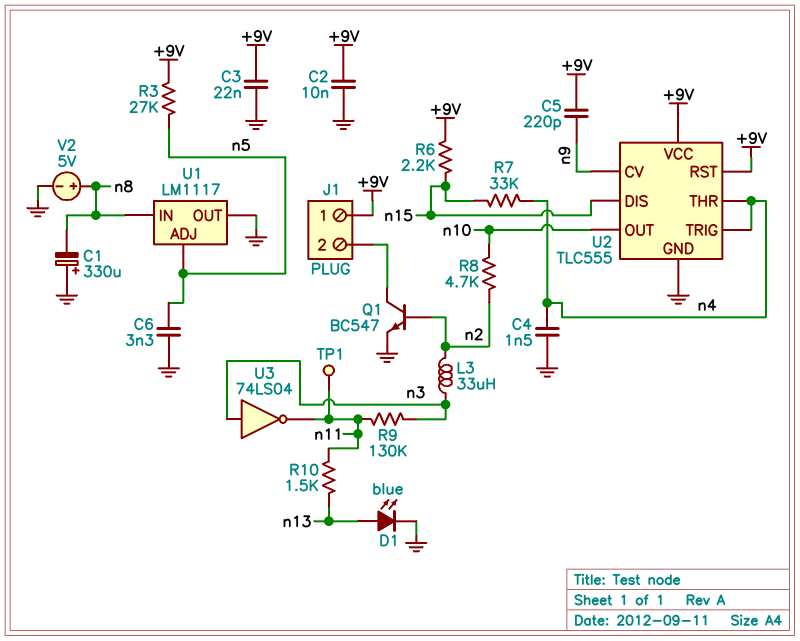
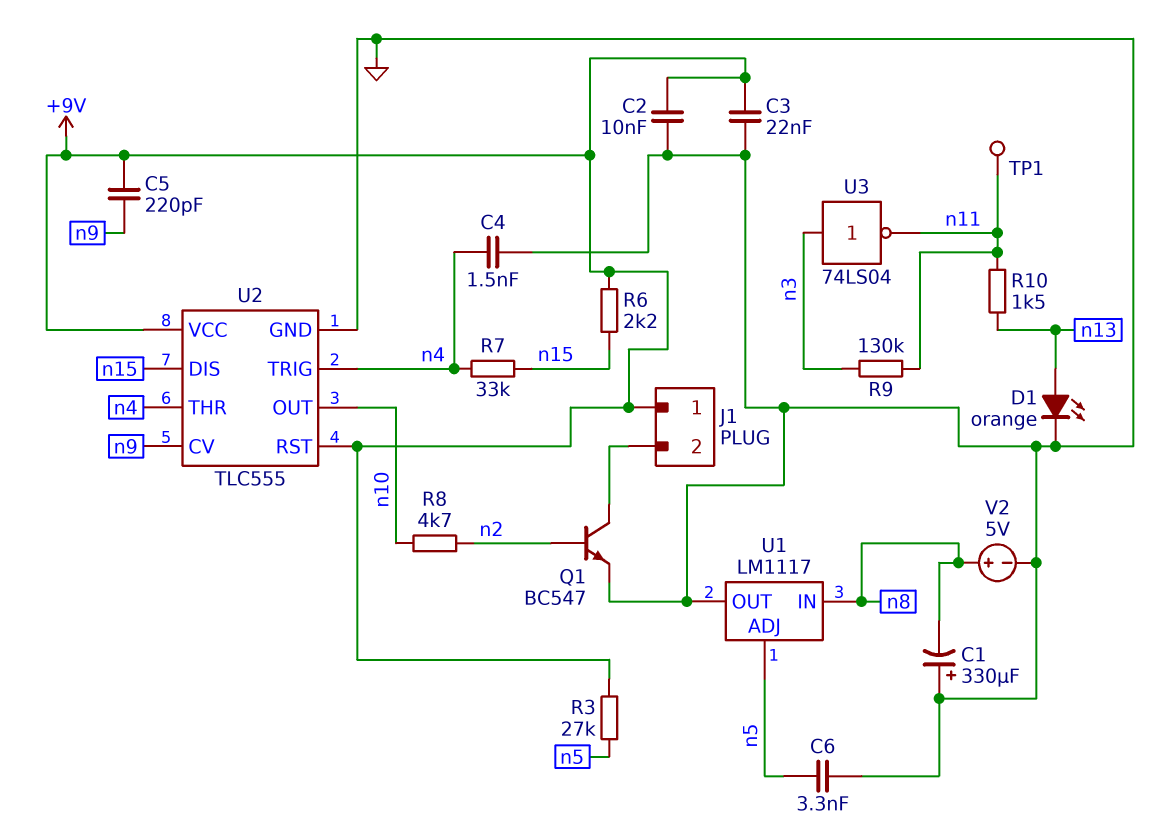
D1: LED blue (A n13, K GND) -> LED orange (A n13, K GND)
L3: 33uH (n2, n3) -> none

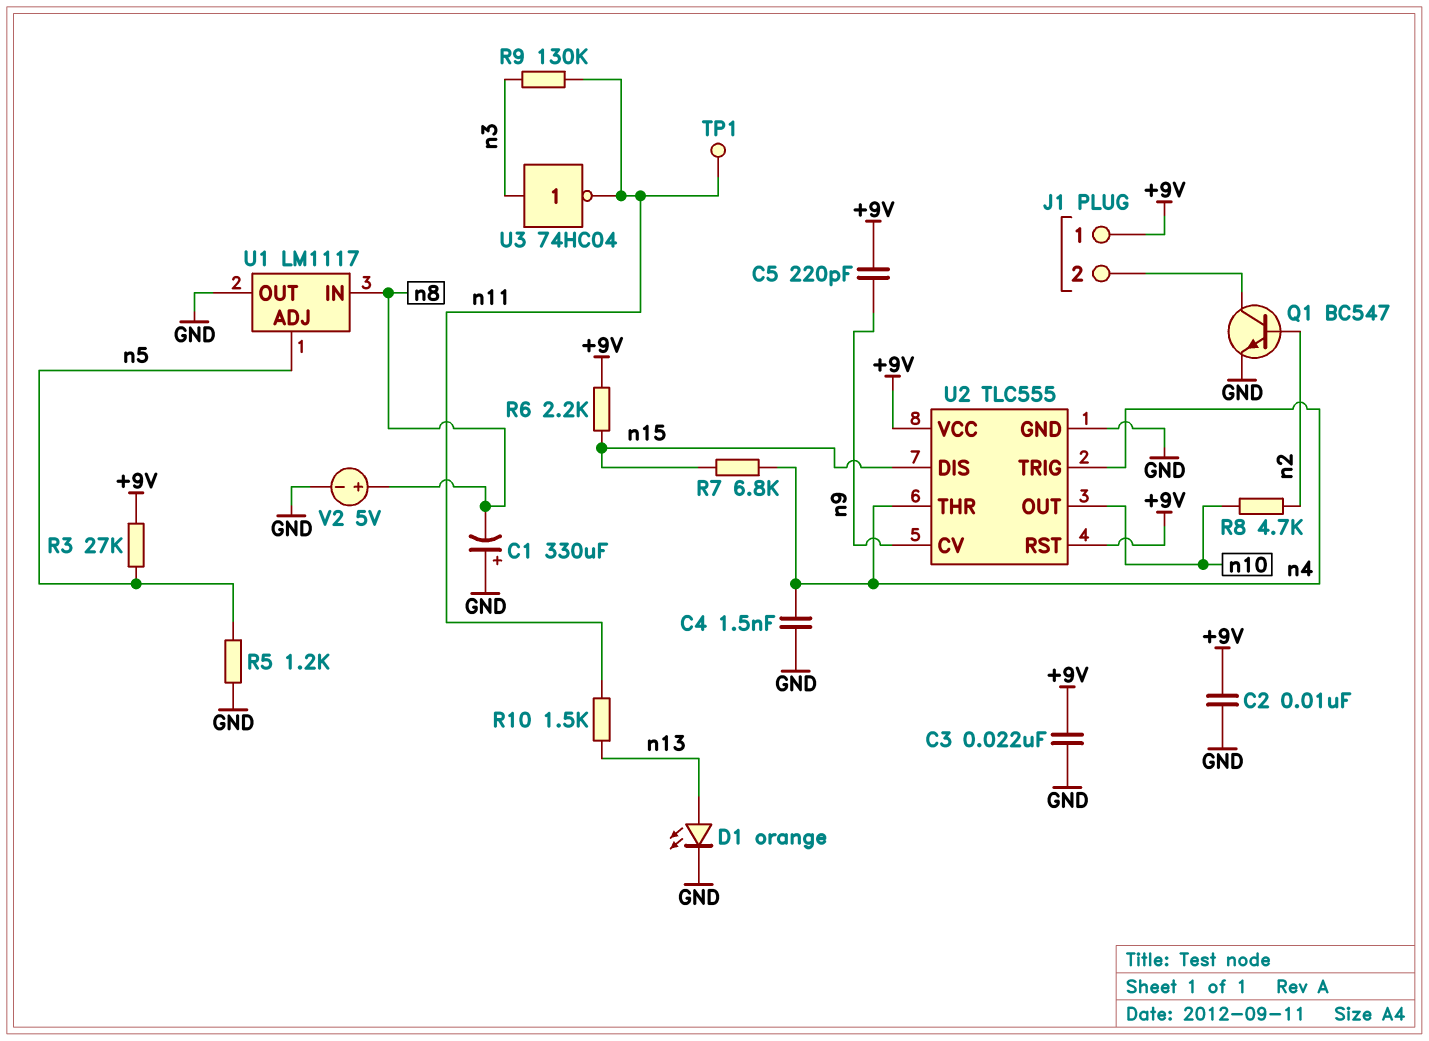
C6: 3.3nF (GND, n5) -> none
R5: none -> 1.2k (GND, n5)
R7: 33k (n4, n15) -> 6.8k (n4, n15)
U3: NOT 74LS04 (in n3, out n11) -> NOT 74HC04 (in n3, out n11)

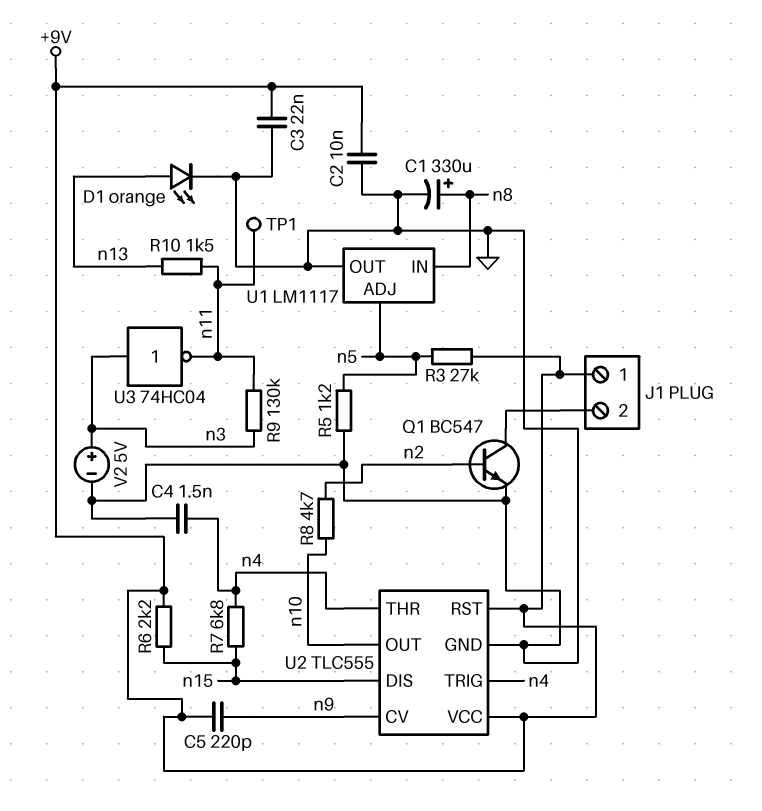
C1: 330uF (plus GND, minus n8) -> 330uF (plus n8, minus GND)
V2: 5V (plus n8, minus GND) -> 5V (plus n3, minus GND)

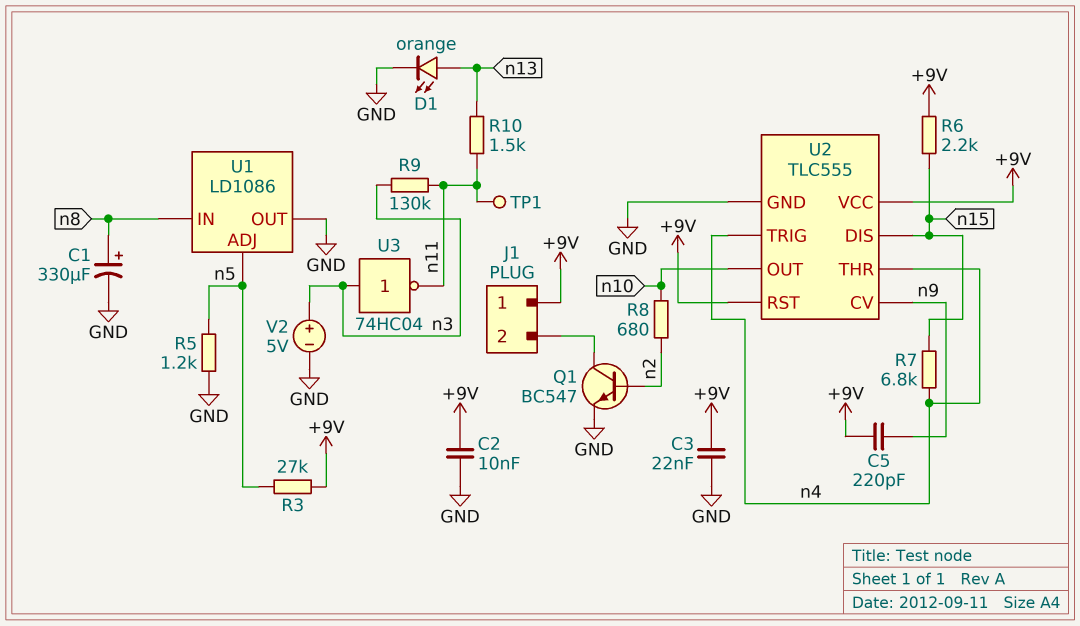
C4: 1.5nF (GND, n4) -> none
R8: 4.7k (n2, n10) -> 680 (n2, n10)
U1: LM1117 -> LD1086

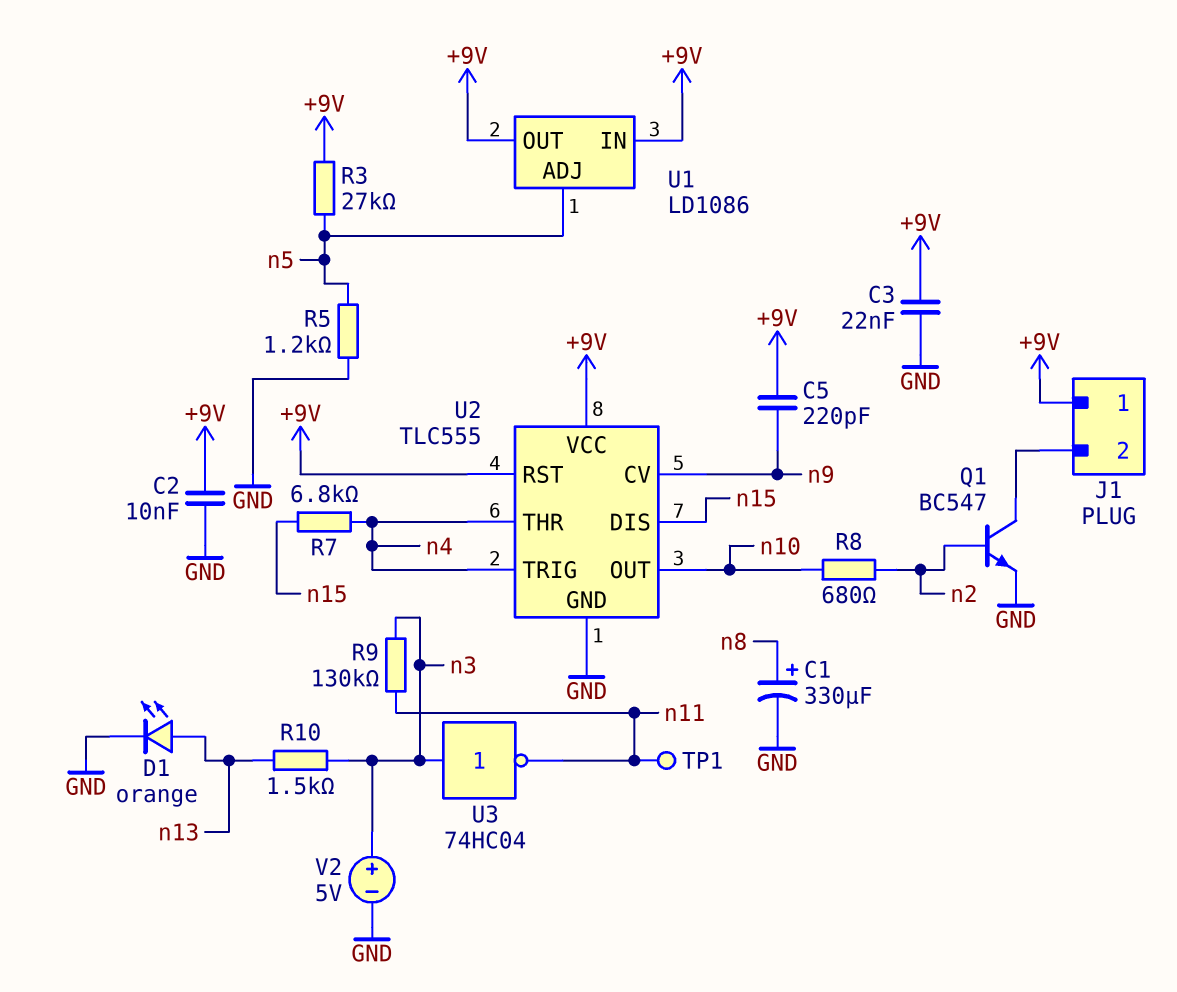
R6: 2.2k (+9V, n15) -> none
R10: 1.5k (n11, n13) -> 1.5k (n3, n13)
U1 pin IN: n8 -> +9V
U1 pin OUT: GND -> +9V

